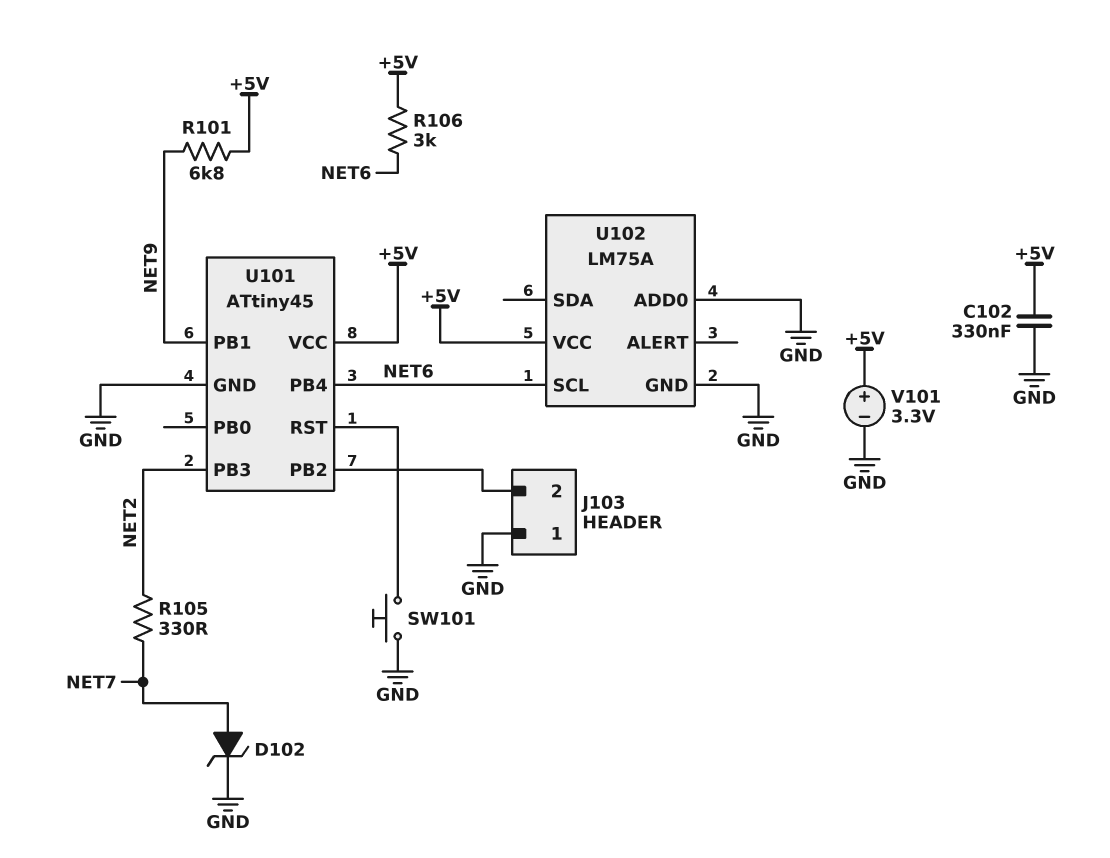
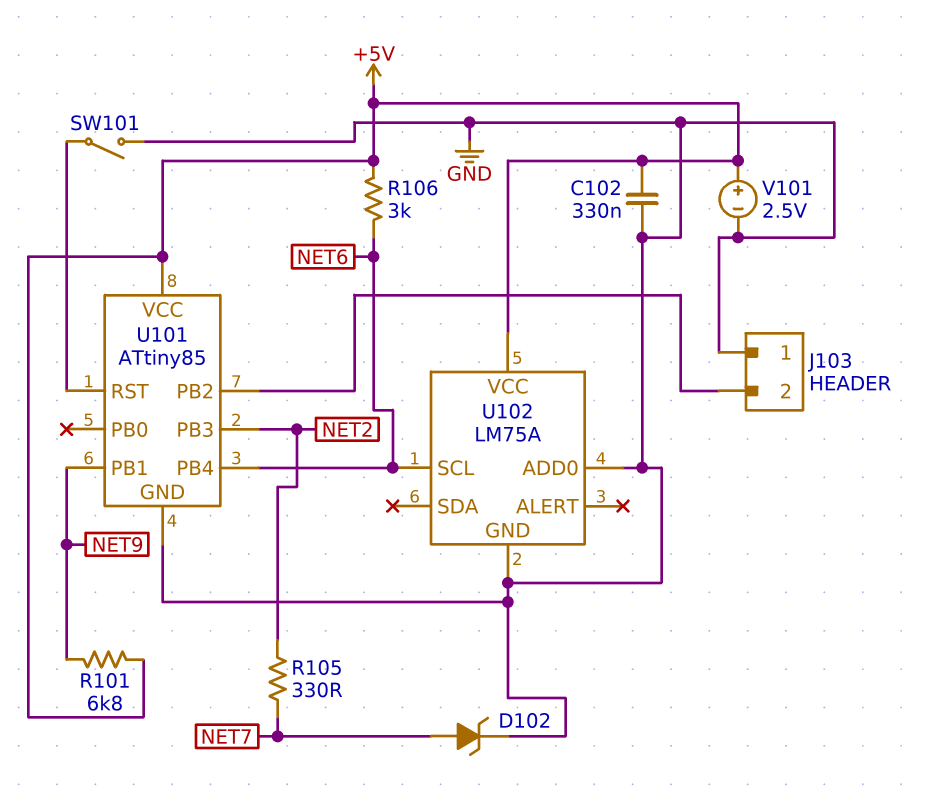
SW101: button (GND, U101/RST) -> switch (GND, U101/RST)
U101: ATtiny45 -> ATtiny85
V101: 3.3V (plus +5V, minus GND) -> 2.5V (plus +5V, minus GND)

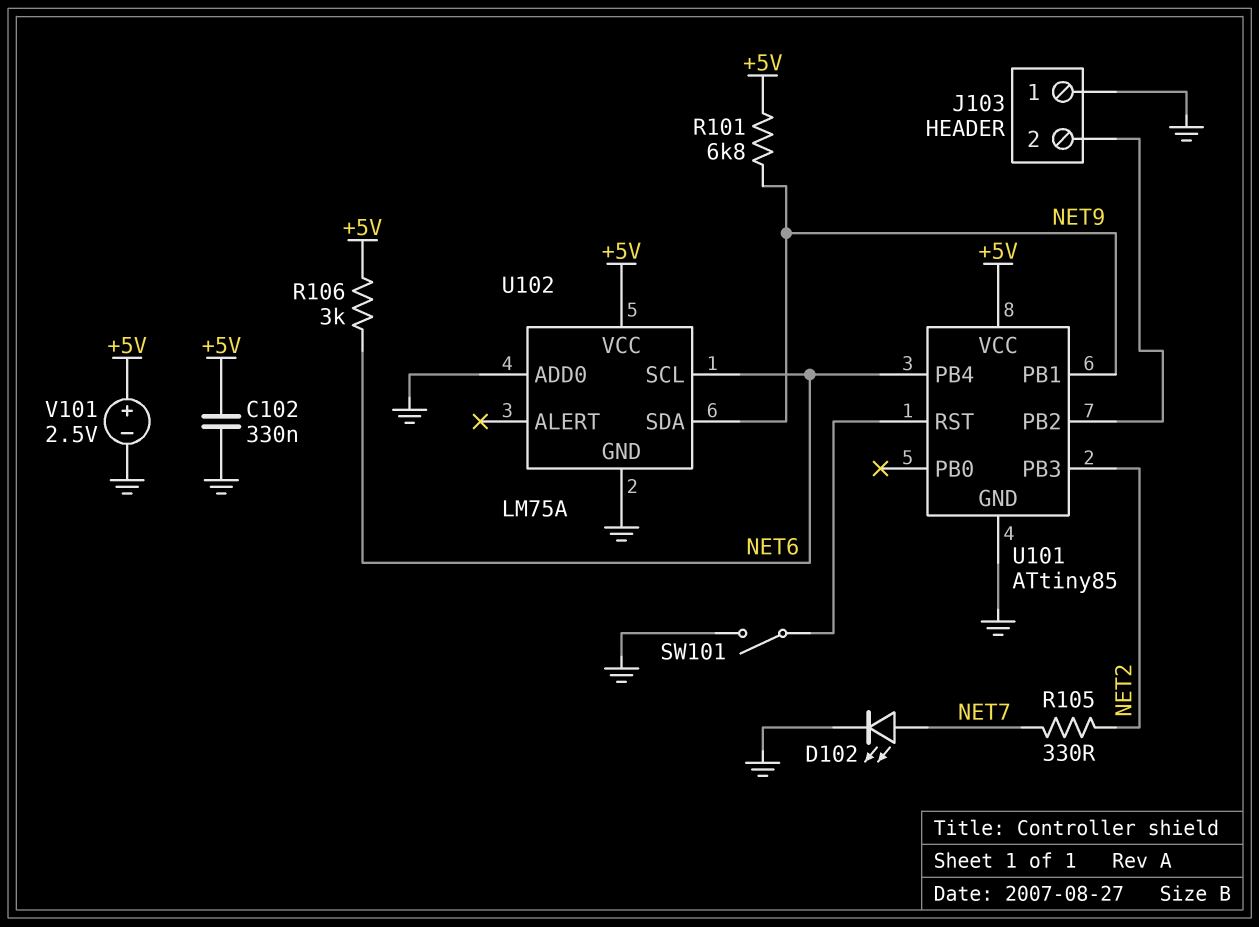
D102: zener (A NET7, K GND) -> LED (A NET7, K GND)
U102 pin SDA: none -> NET9

